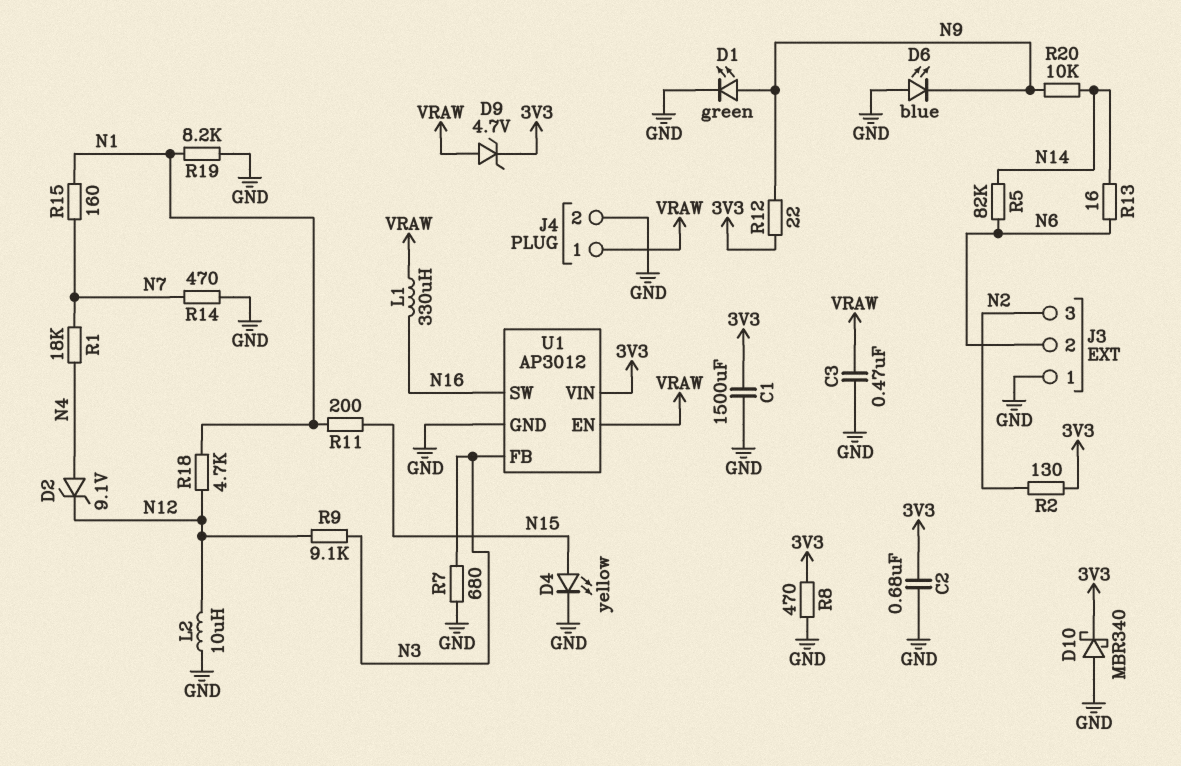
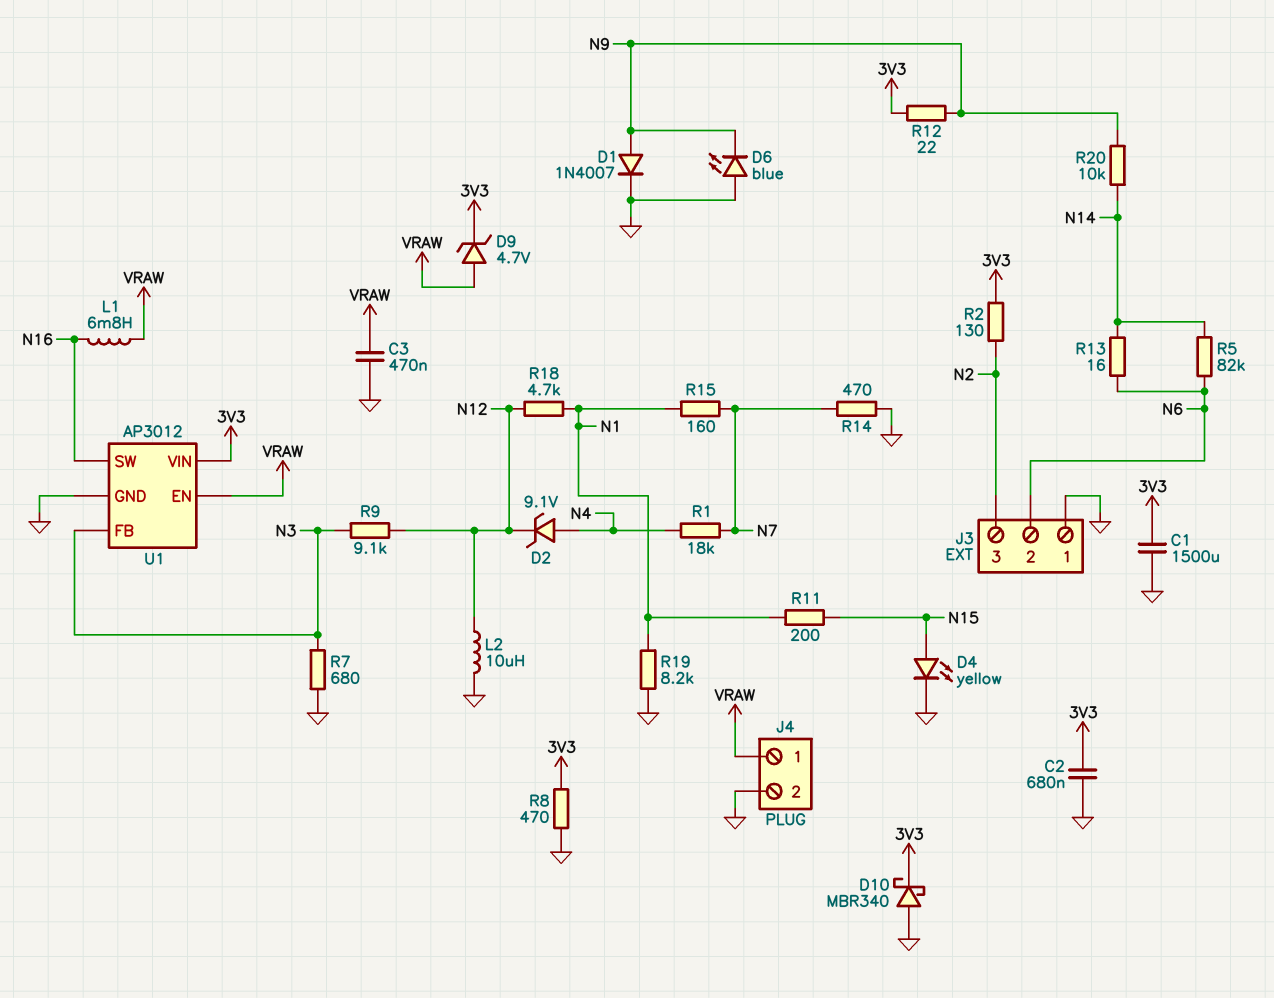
D1: LED green (A N9, K GND) -> diode 1N4007 (A N9, K GND)
L1: 330uH (N16, VRAW) -> 6.8mH (N16, VRAW)

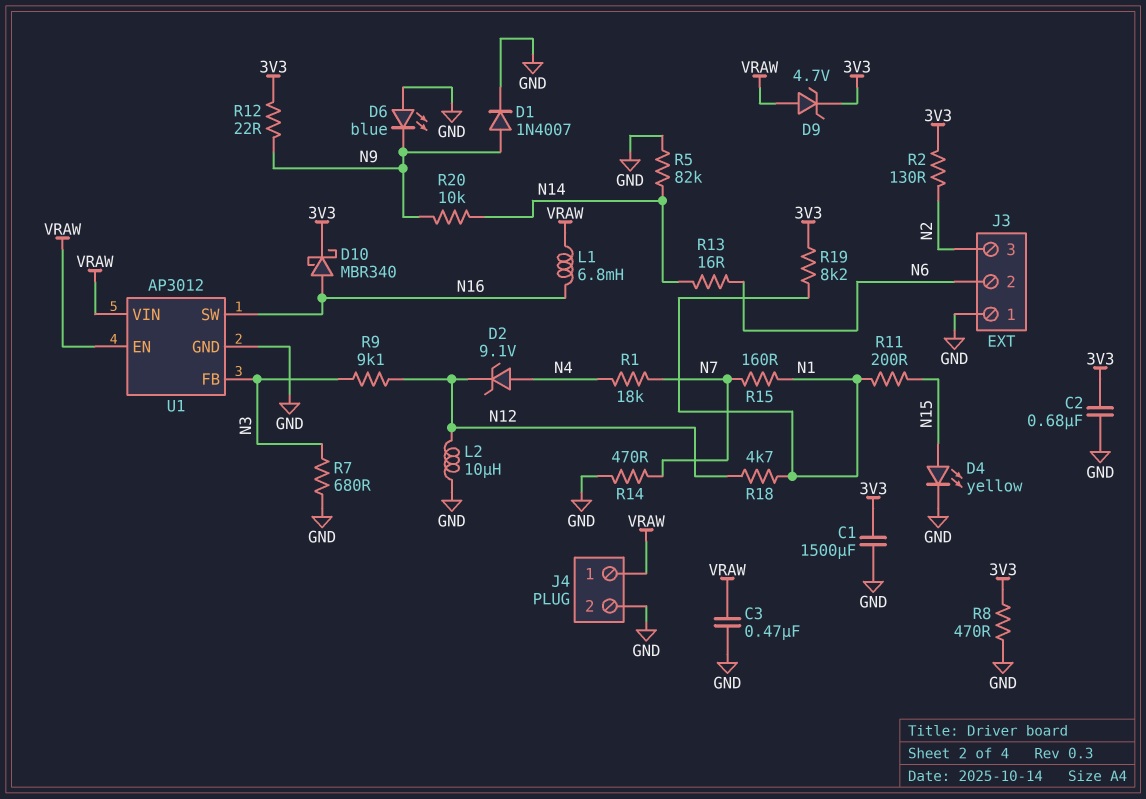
D10: schottky MBR340 (A GND, K 3V3) -> schottky MBR340 (A N16, K 3V3)
R5: 82k (N6, N14) -> 82k (GND, N14)
R19: 8.2k (GND, N1) -> 8.2k (3V3, N1)
U1 pin VIN: 3V3 -> VRAW

